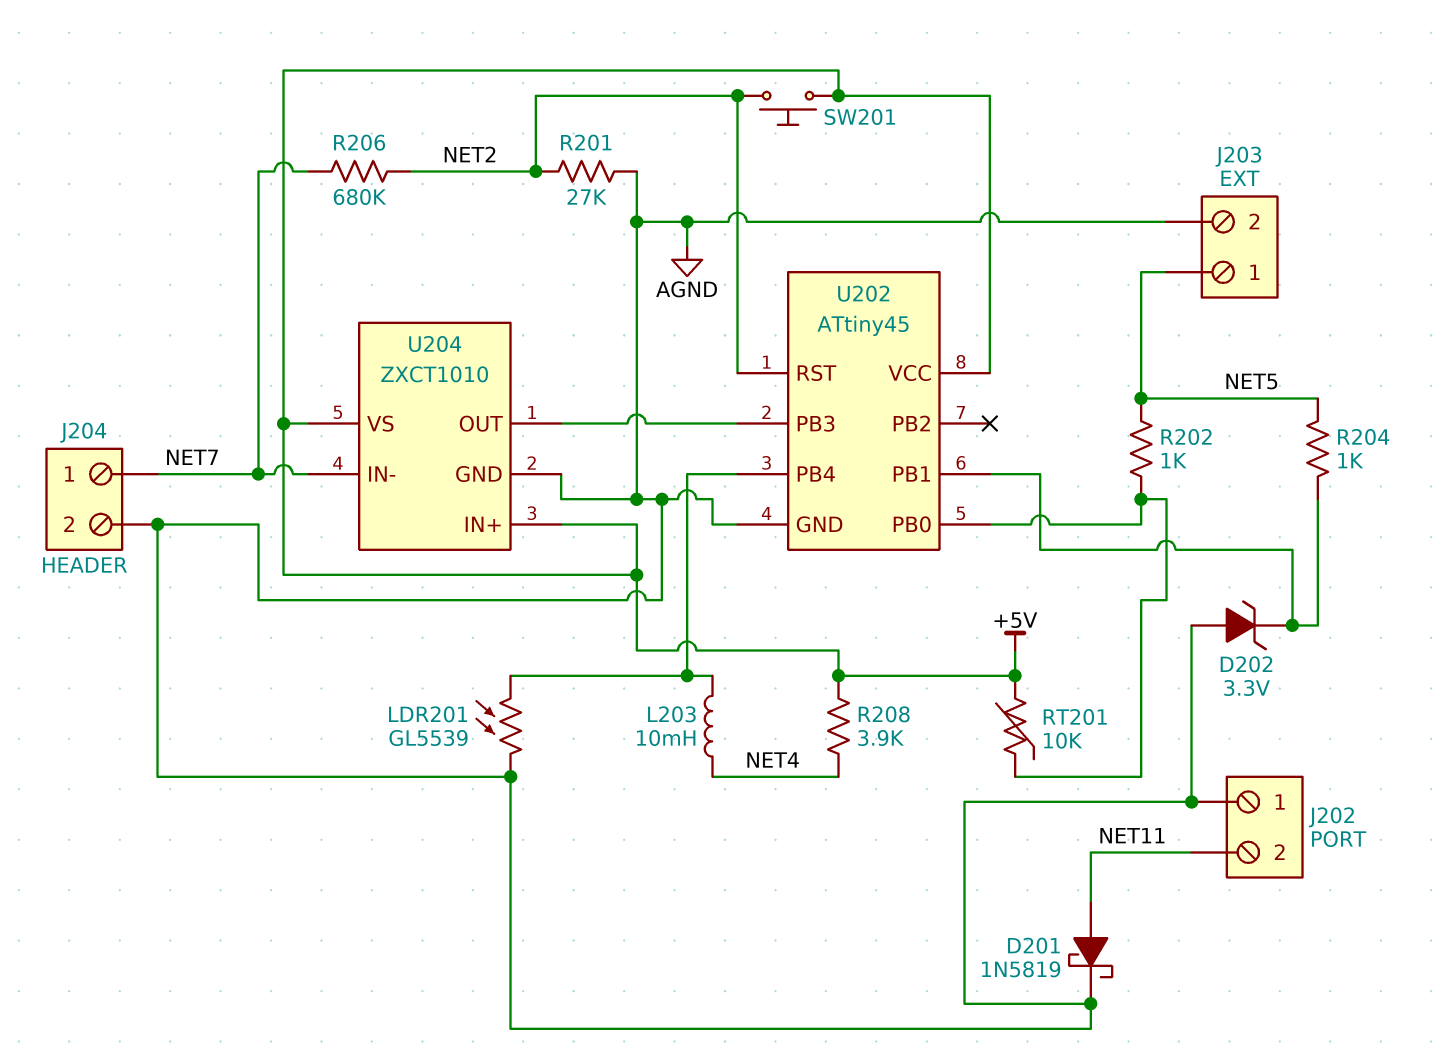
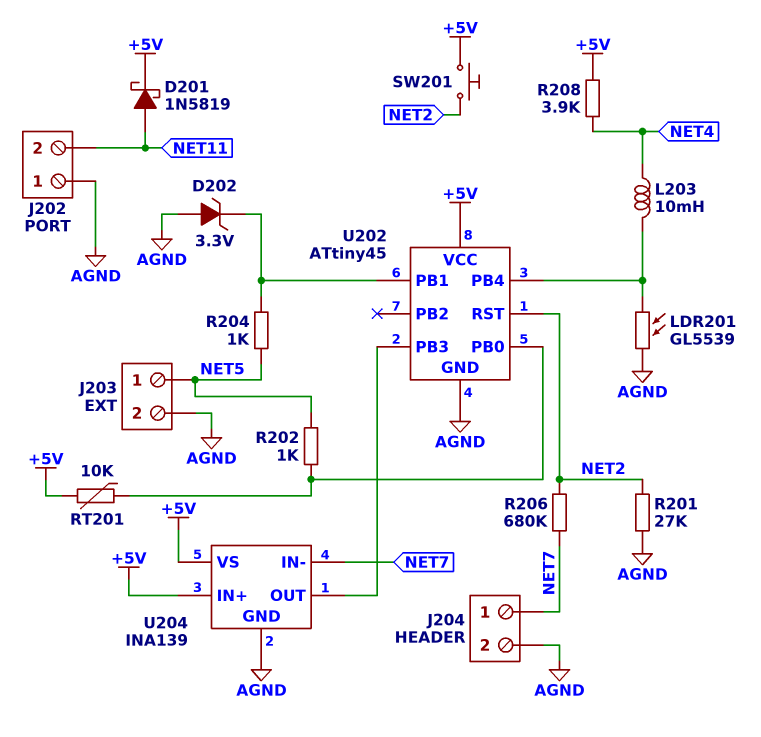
D201: schottky 1N5819 (A NET11, K AGND) -> schottky 1N5819 (A NET11, K +5V)
U204: ZXCT1010 -> INA139

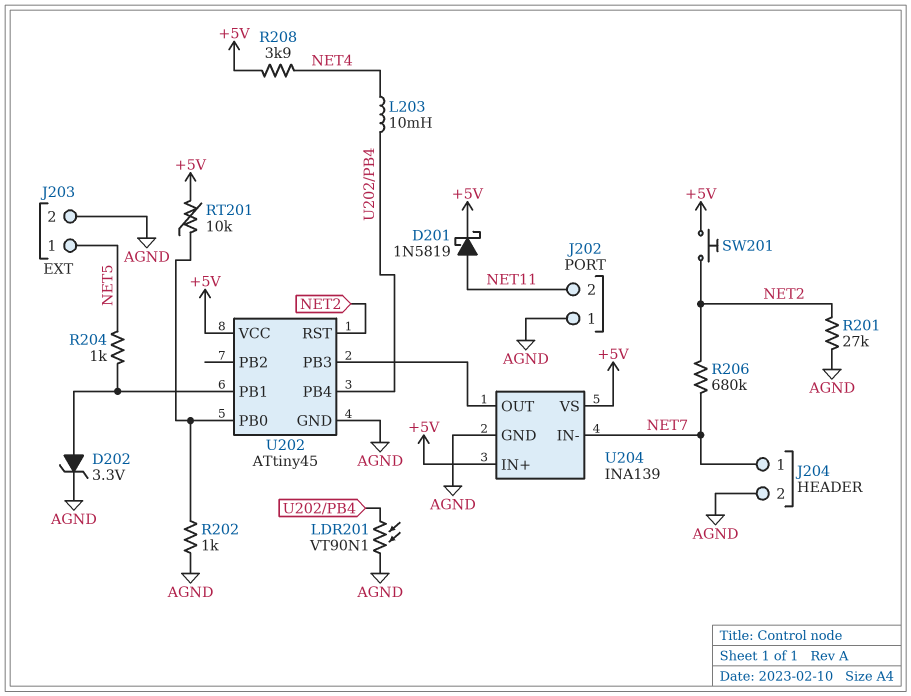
D202: zener 3.3V (A AGND, K U202/PB1) -> zener 3.3V (A U202/PB1, K AGND)
LDR201: GL5539 (AGND, U202/PB4) -> VT90N1 (AGND, U202/PB4)
R202: 1k (NET5, U202/PB0) -> 1k (AGND, U202/PB0)

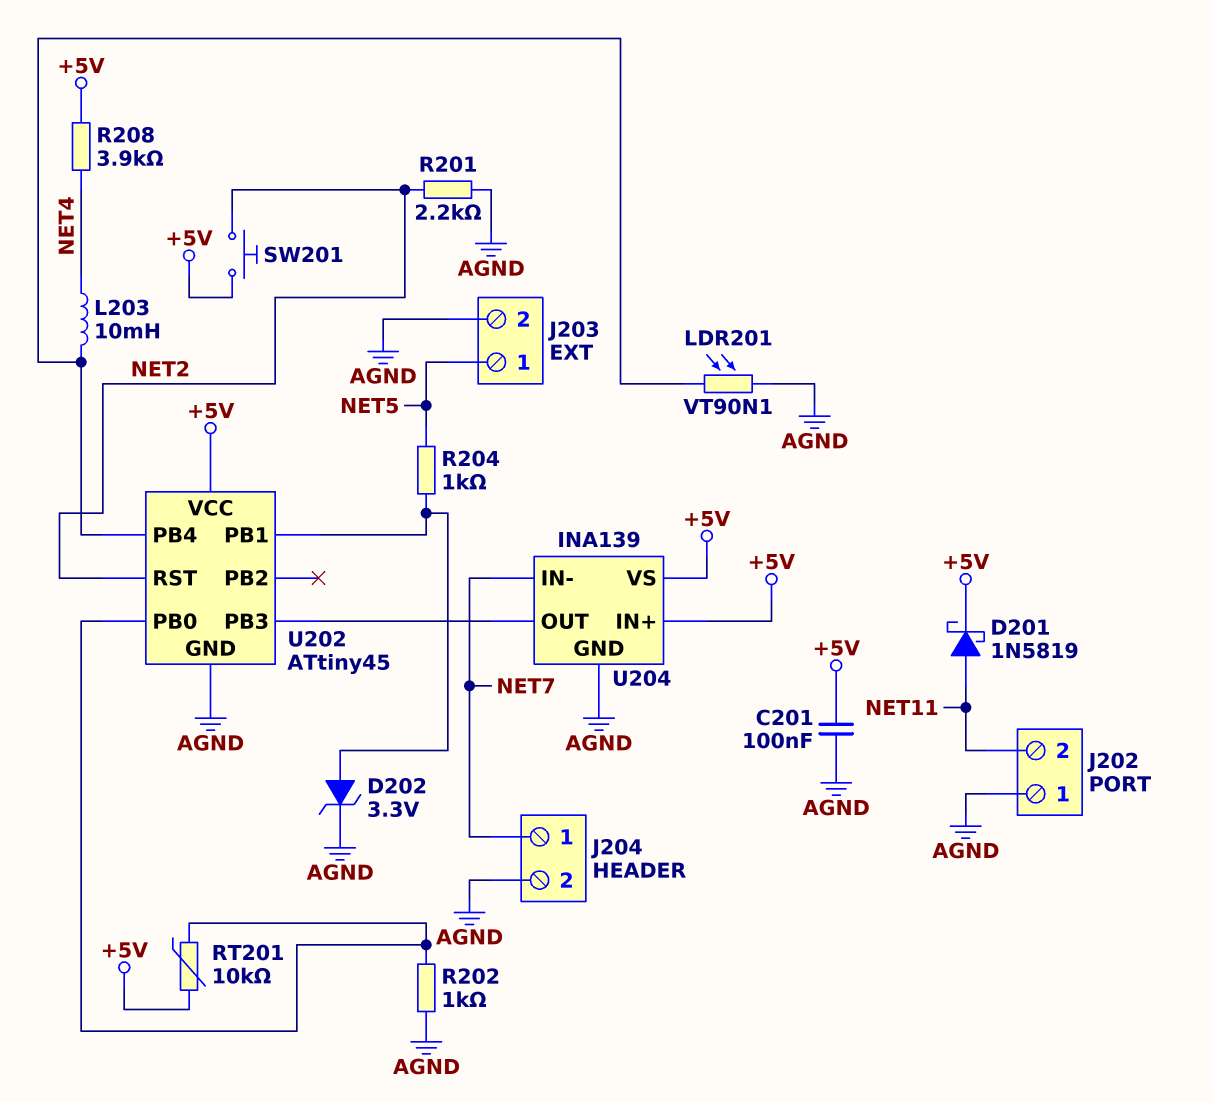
C201: none -> 100nF (+5V, AGND)
R201: 27k (AGND, NET2) -> 2.2k (AGND, NET2)
R206: 680k (NET2, NET7) -> none

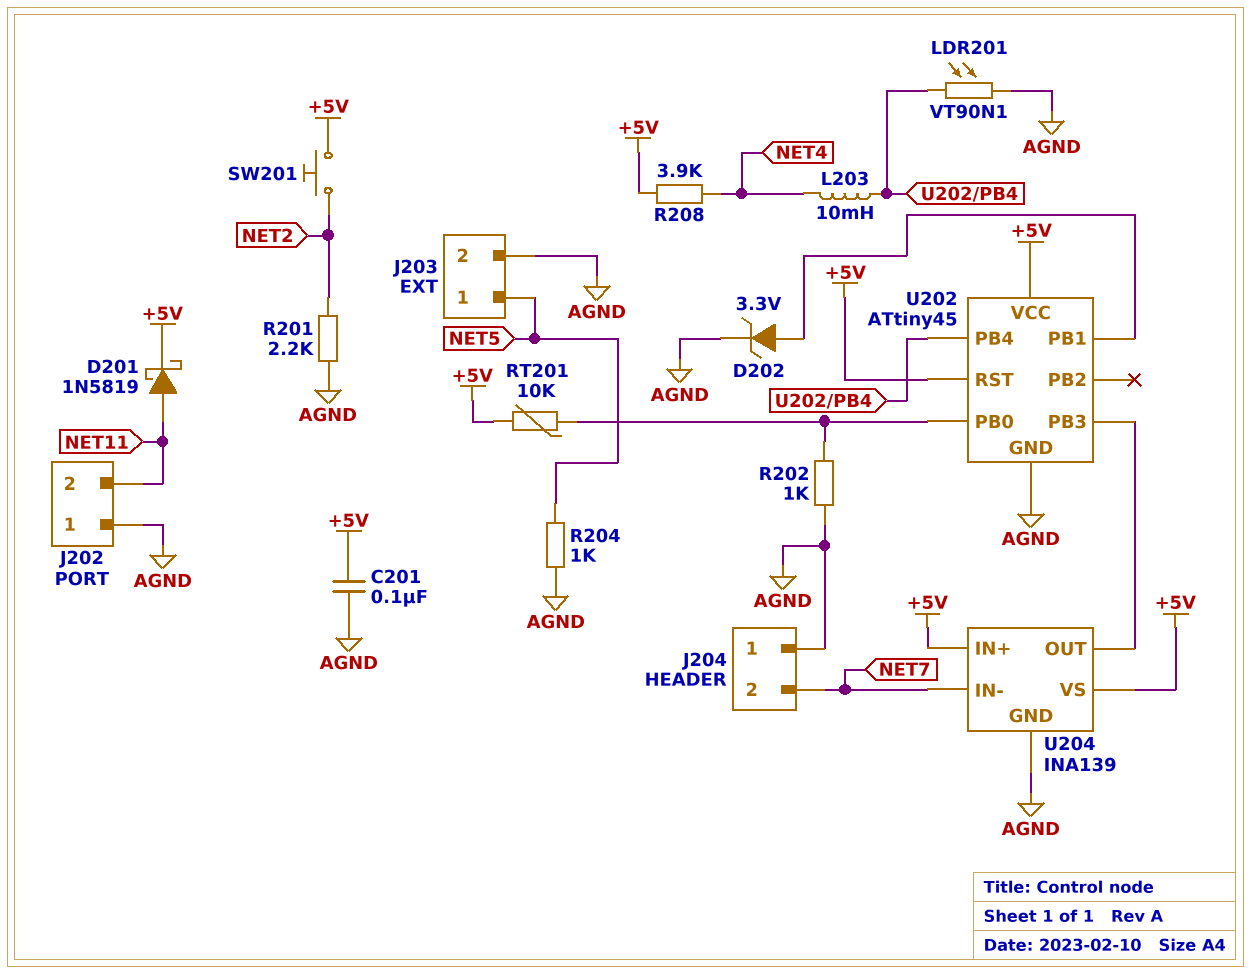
J204 pin 1: NET7 -> AGND
J204 pin 2: AGND -> NET7
R204: 1k (NET5, U202/PB1) -> 1k (AGND, NET5)
U202 pin RST: NET2 -> +5V

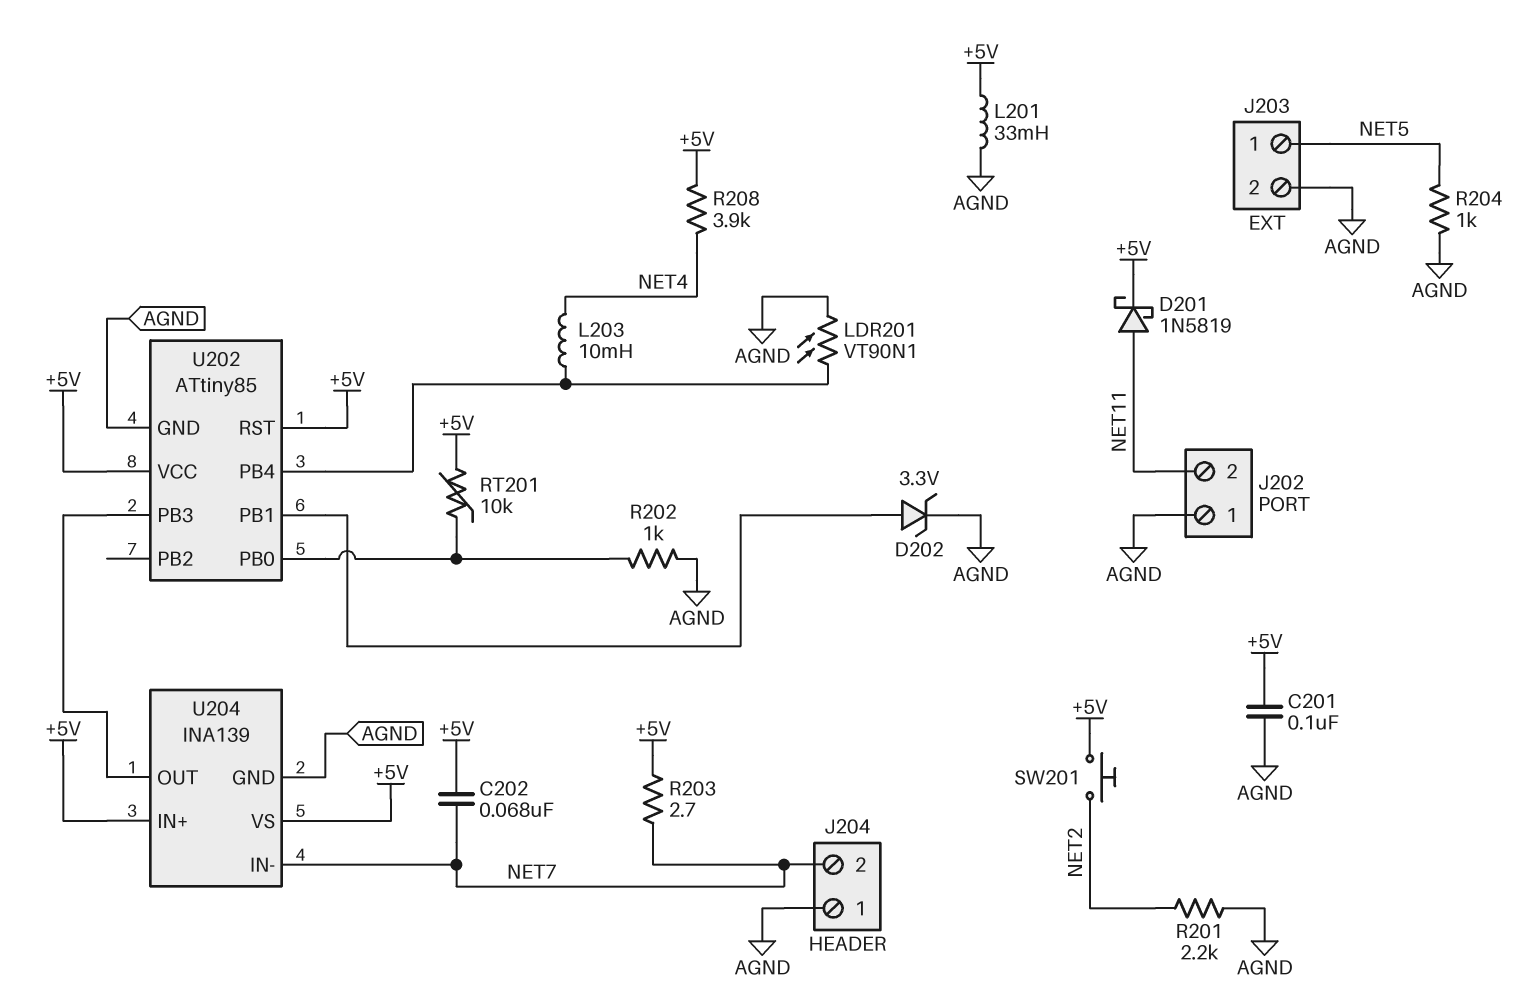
C202: none -> 68nF (+5V, NET7)
L201: none -> 33mH (+5V, AGND)
R203: none -> 2.7 (+5V, NET7)
U202: ATtiny45 -> ATtiny85

